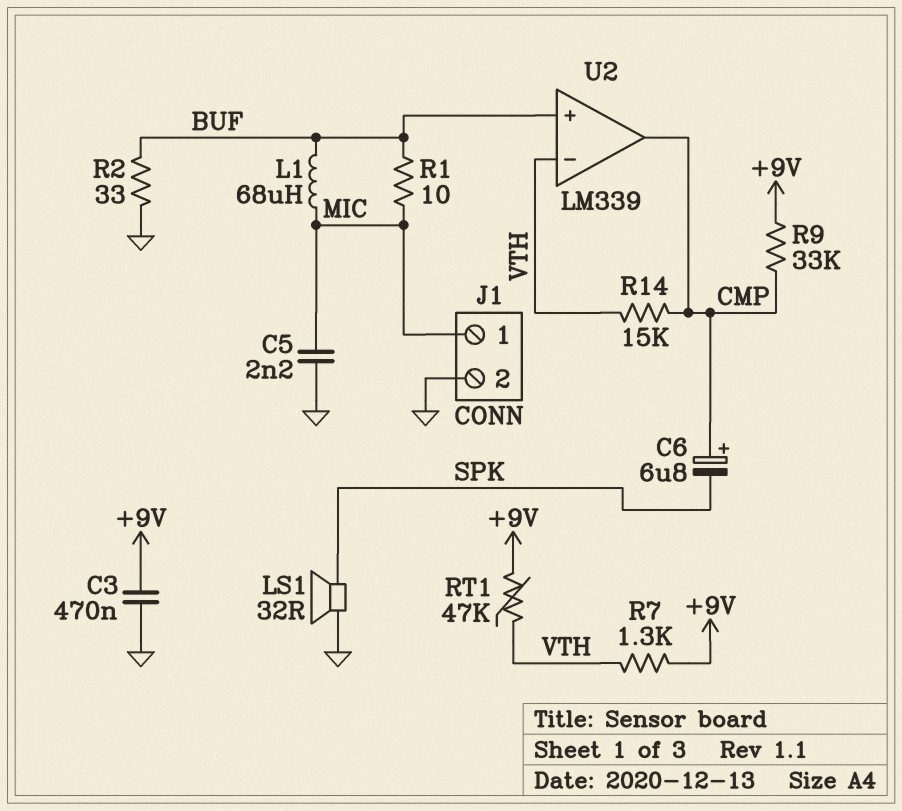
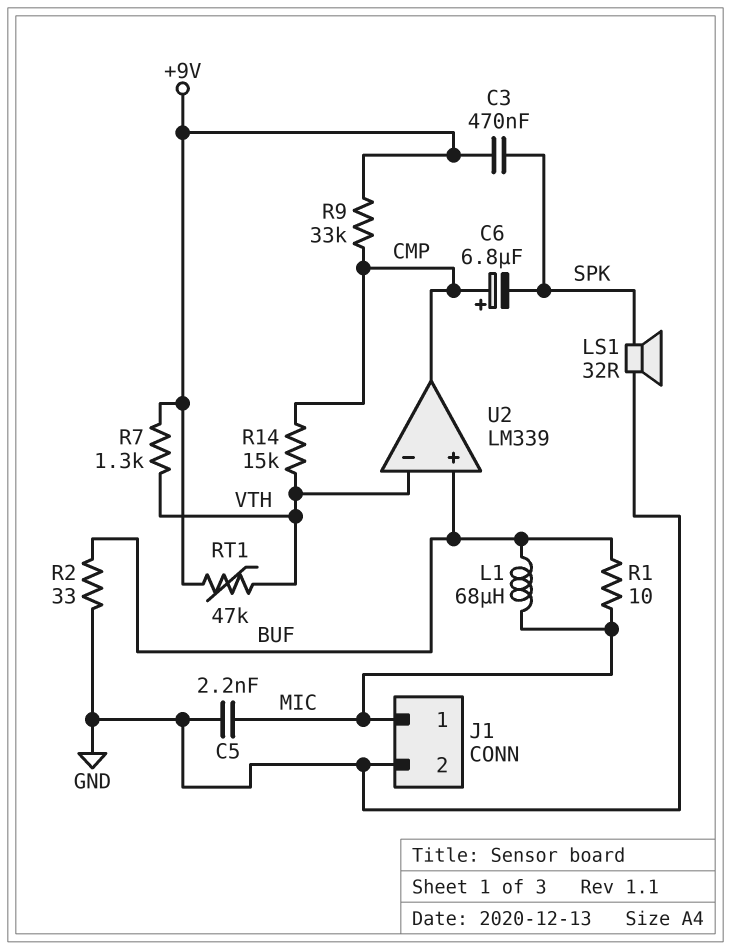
C3: 470nF (+9V, GND) -> 470nF (+9V, SPK)

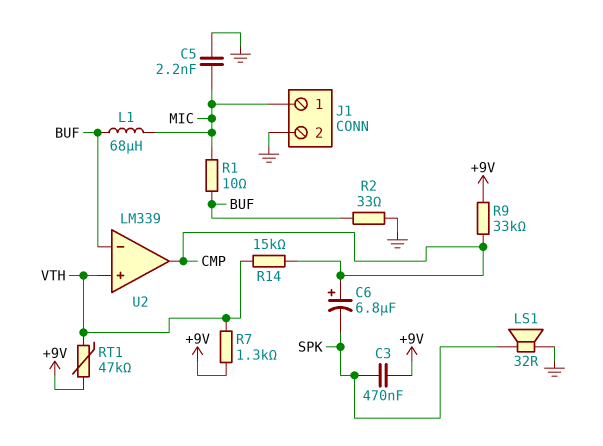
U2 pin in+: BUF -> VTH
U2 pin in-: VTH -> BUF

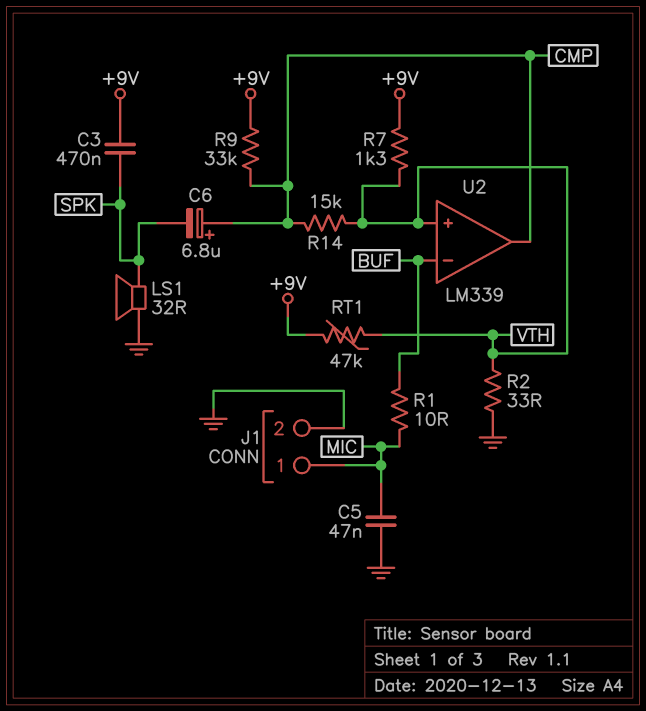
C5: 2.2nF (GND, MIC) -> 47nF (GND, MIC)
L1: 68uH (BUF, MIC) -> none
R2: 33 (BUF, GND) -> 33 (GND, VTH)

